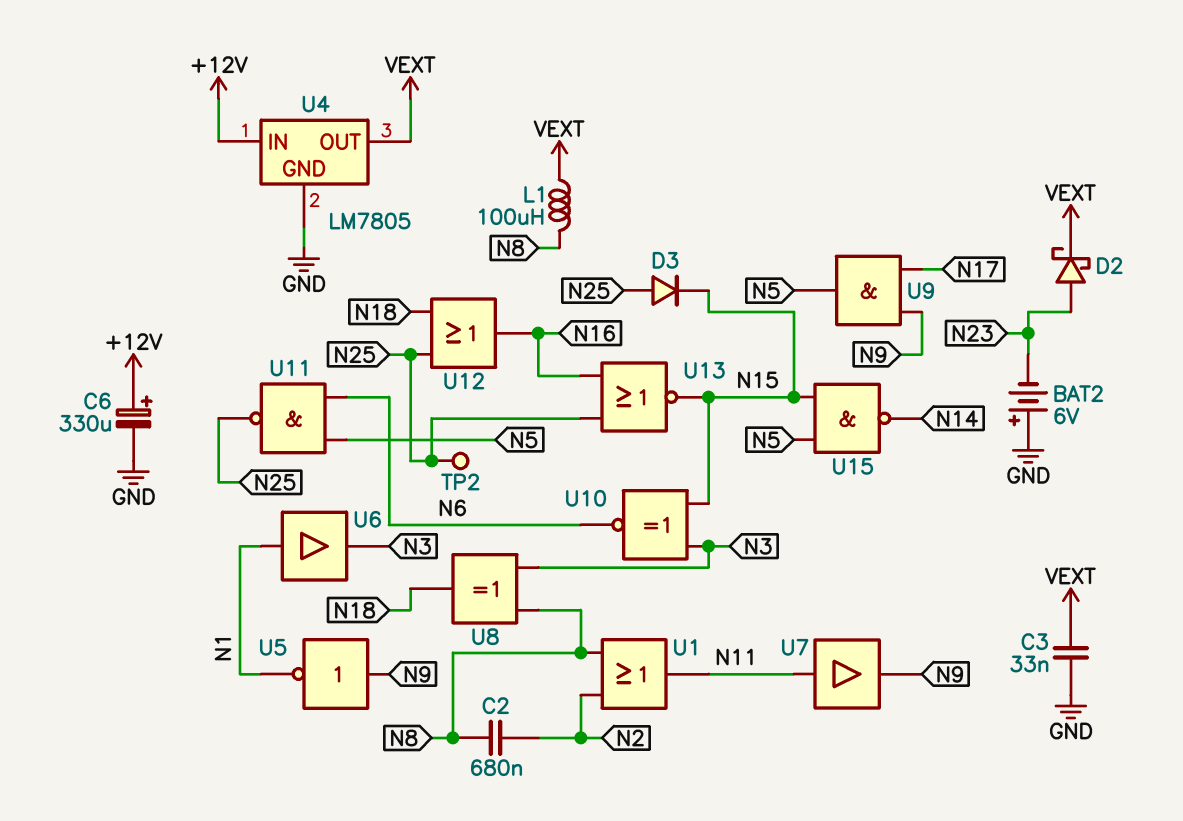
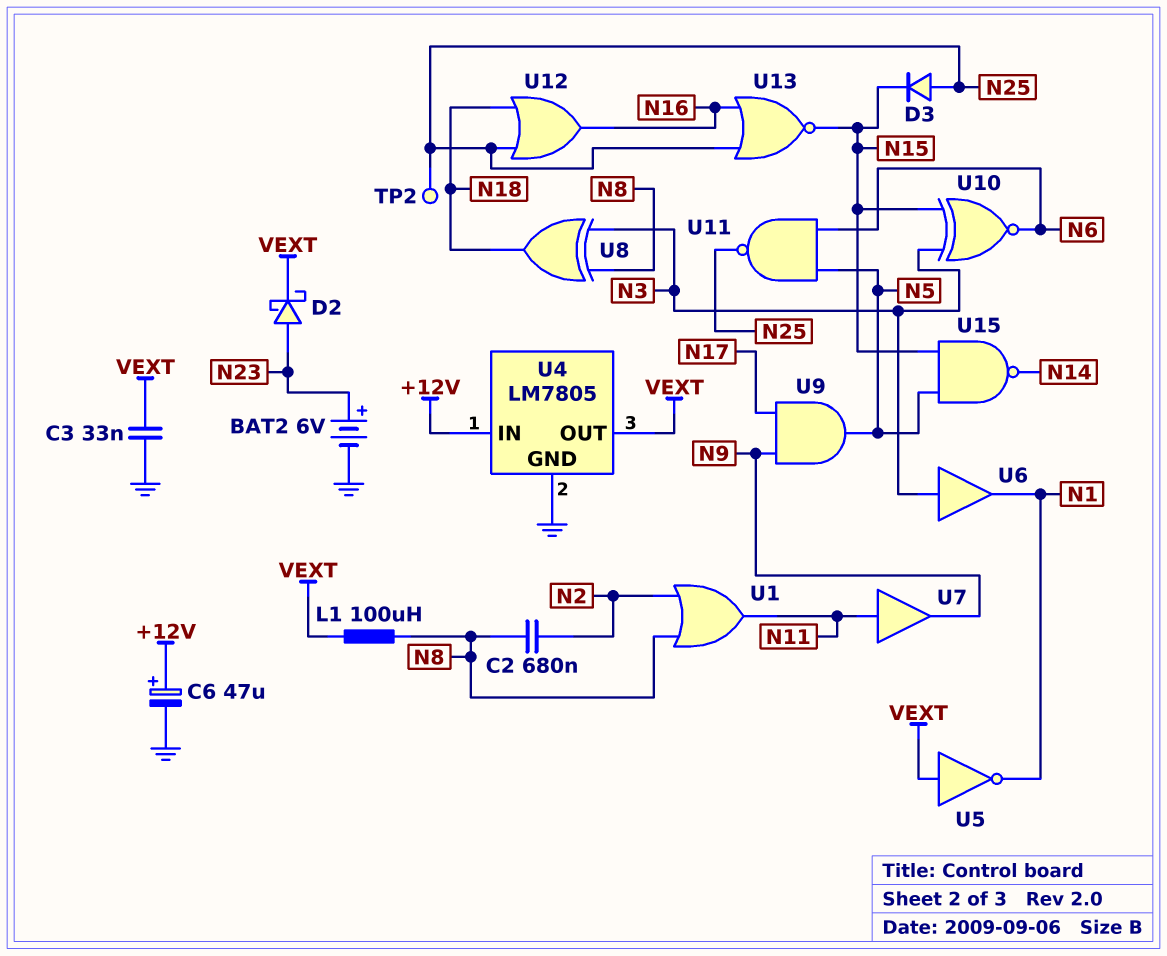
BAT2: 6V (plus GND, minus N23) -> 6V (plus N23, minus GND)
C6: 330uF (plus +12V, minus GND) -> 47uF (plus +12V, minus GND)
U5: NOT (in N9, out N1) -> NOT (in VEXT, out N1)
U6: buffer (in N1, out N3) -> buffer (in N3, out N1)

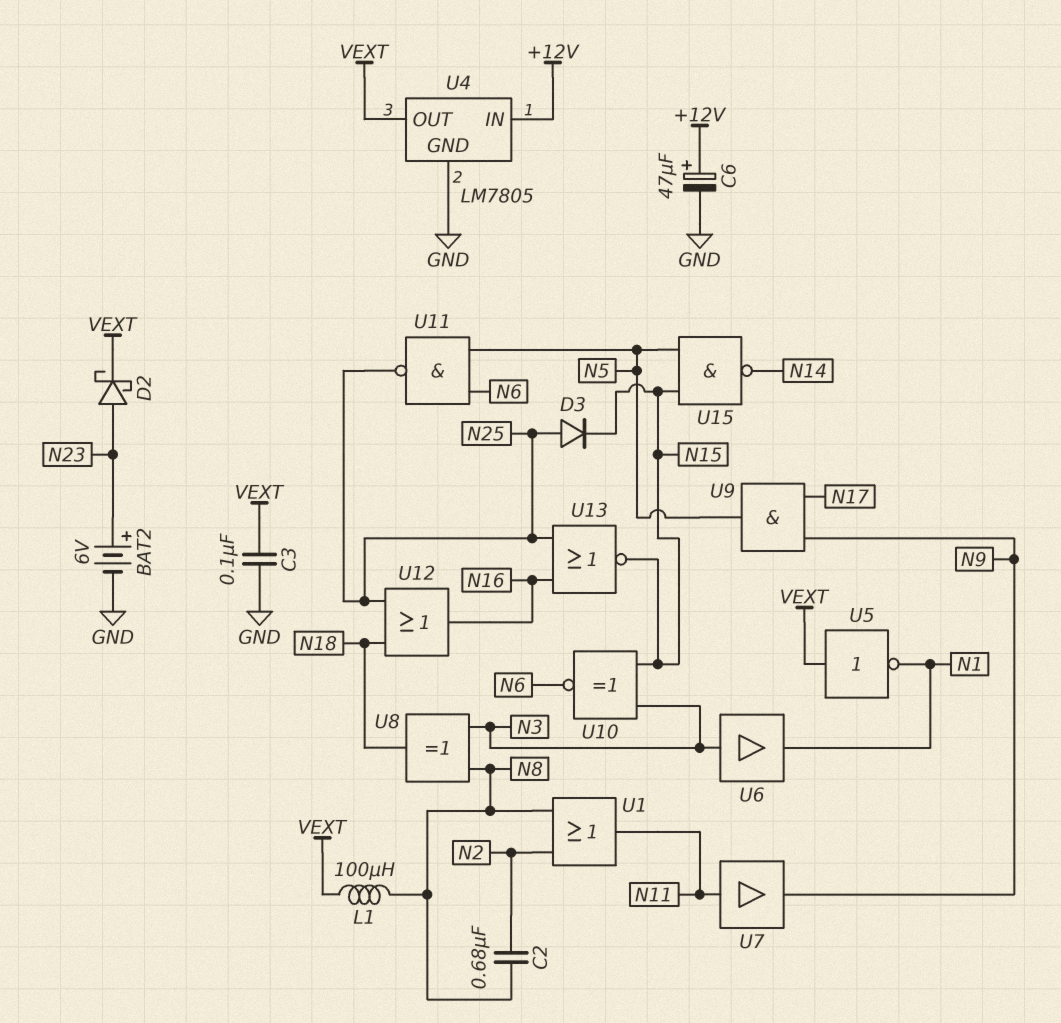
C3: 33nF (GND, VEXT) -> 100nF (GND, VEXT)
TP2: test point (N25) -> none

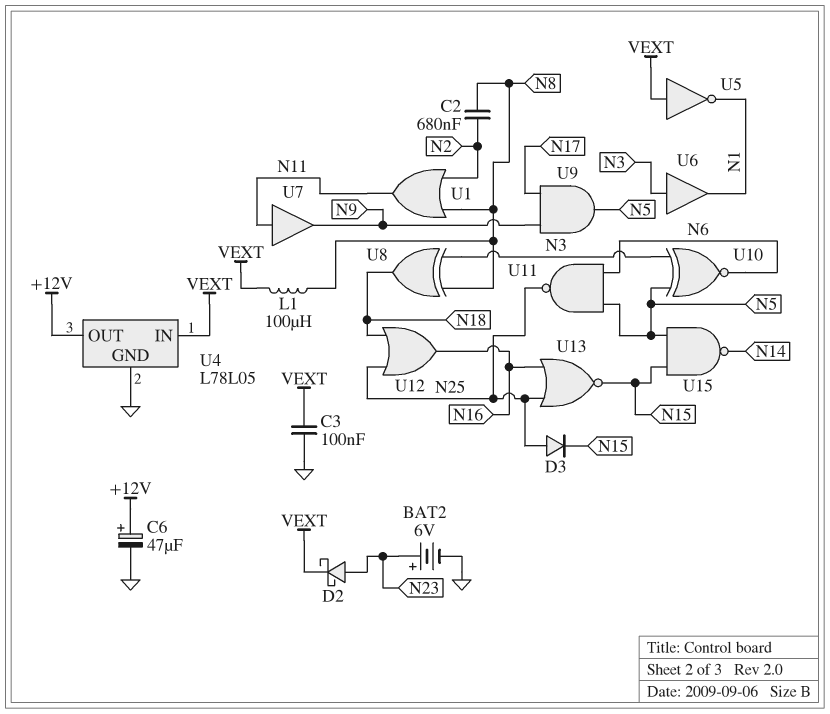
U4: LM7805 -> L78L05
U4 pin IN: +12V -> VEXT
U4 pin OUT: VEXT -> +12V
U10: XNOR (in N3, in N15, out N6) -> XNOR (in N3, in N5, out N6)

